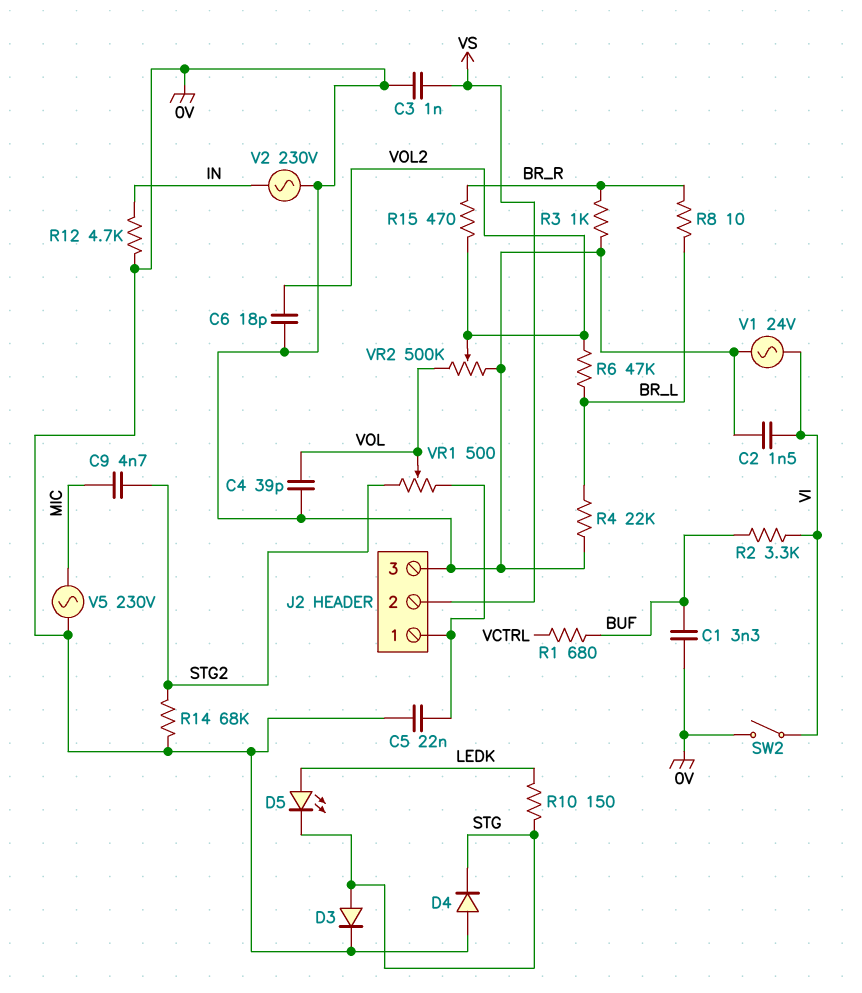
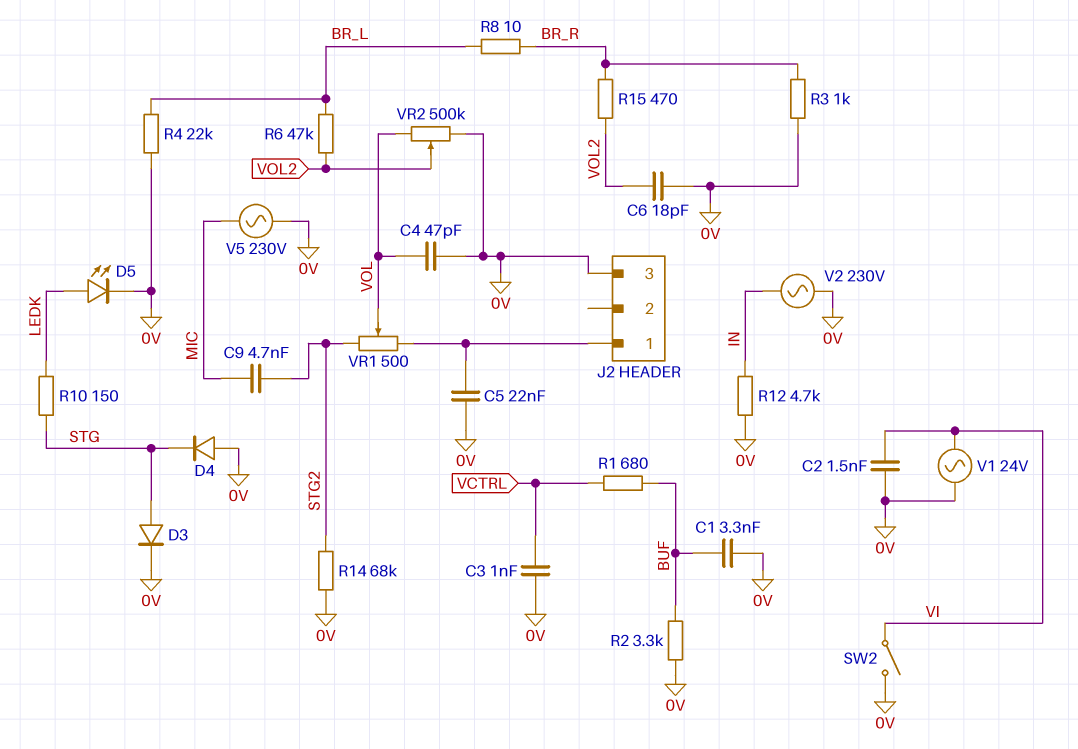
C3: 1nF (0V, VS) -> 1nF (0V, VCTRL)
C4: 39pF (0V, VOL) -> 47pF (0V, VOL)
D5: LED (A LEDK, K STG) -> LED (A LEDK, K 0V)
J2 pin 2: VS -> none
R2: 3.3k (BUF, VI) -> 3.3k (0V, BUF)

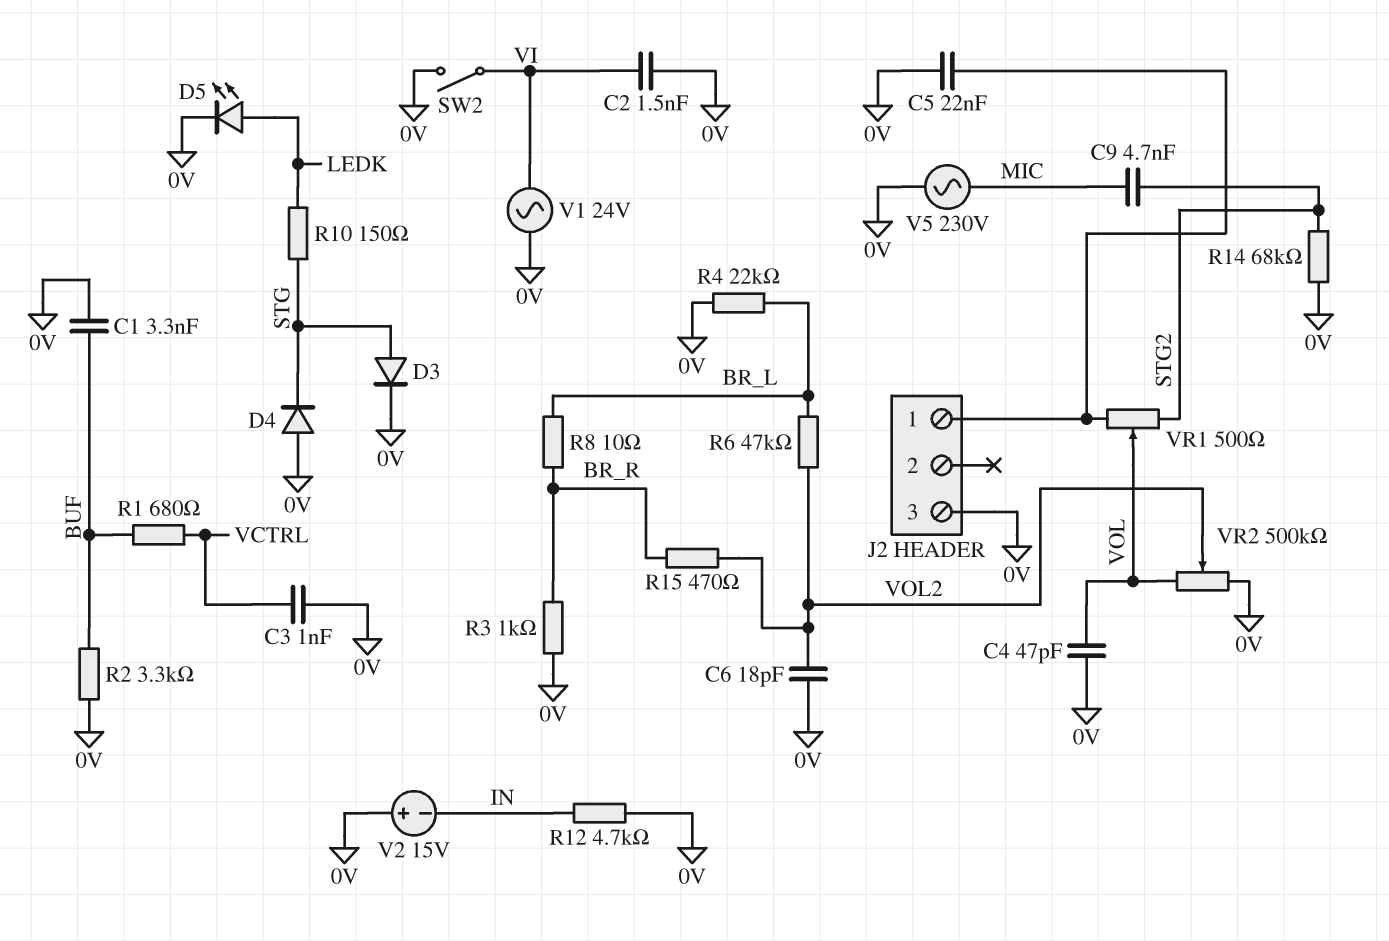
V2: AC 230V (0V, IN) -> 15V (plus 0V, minus IN)

